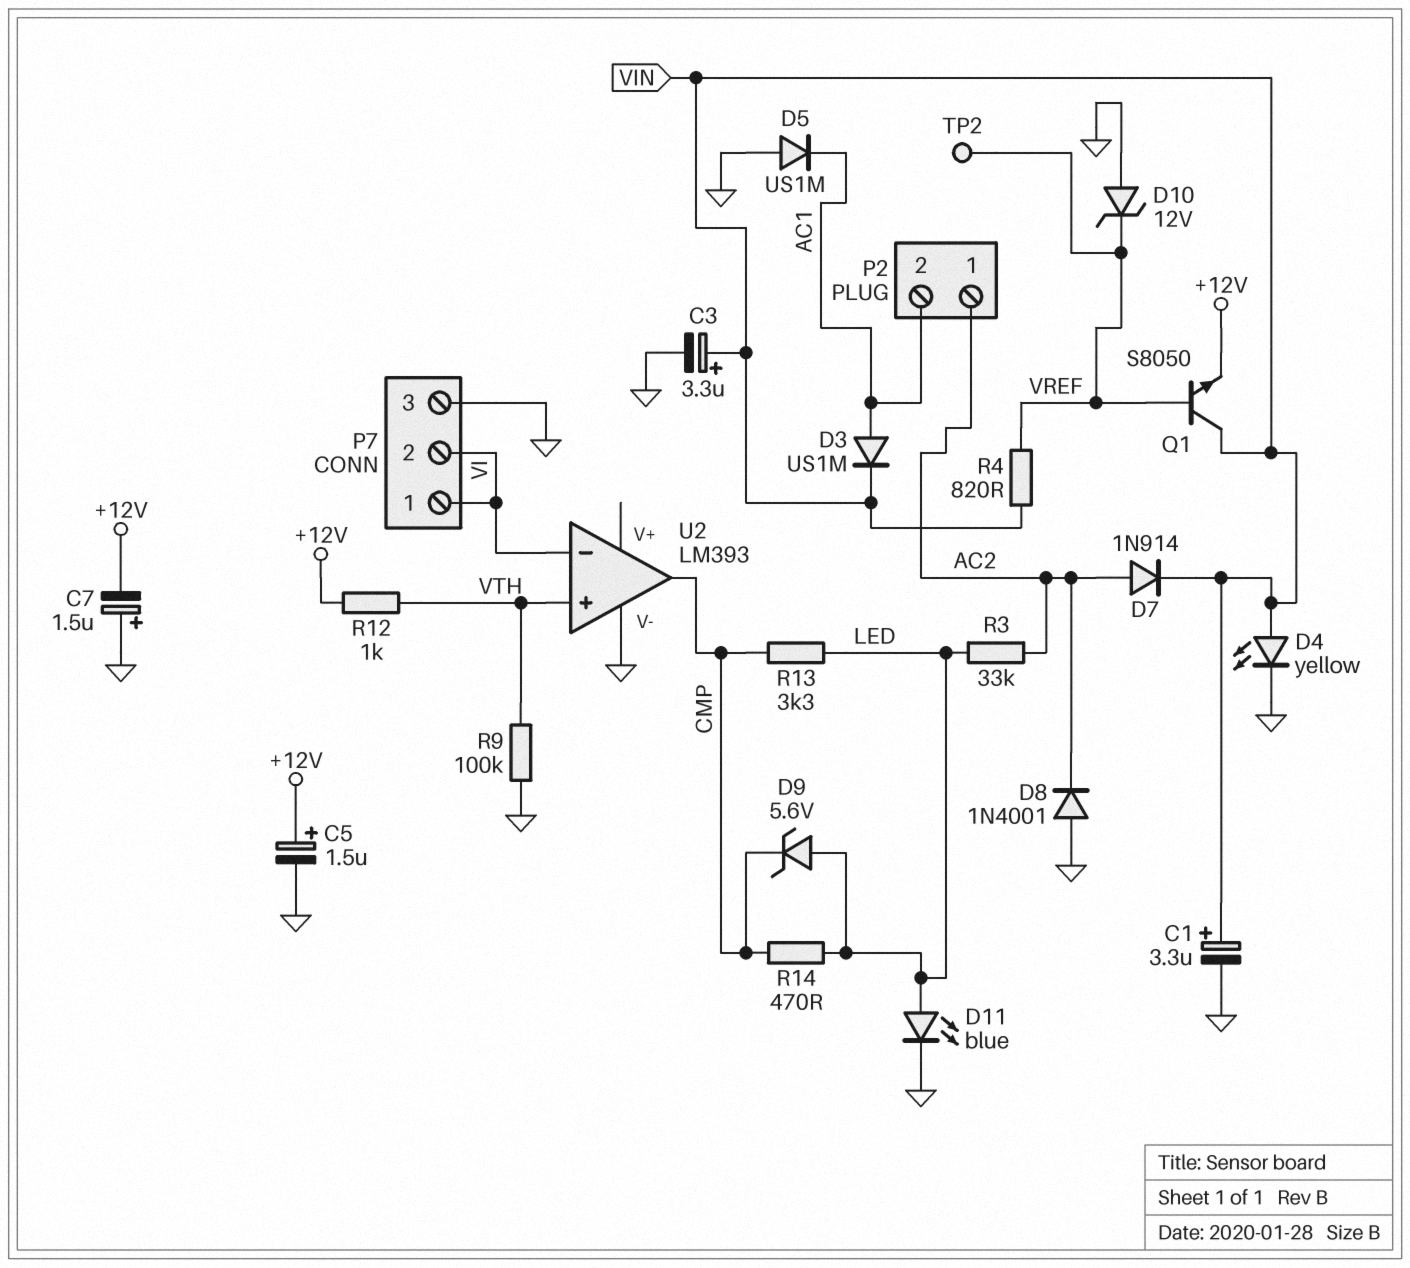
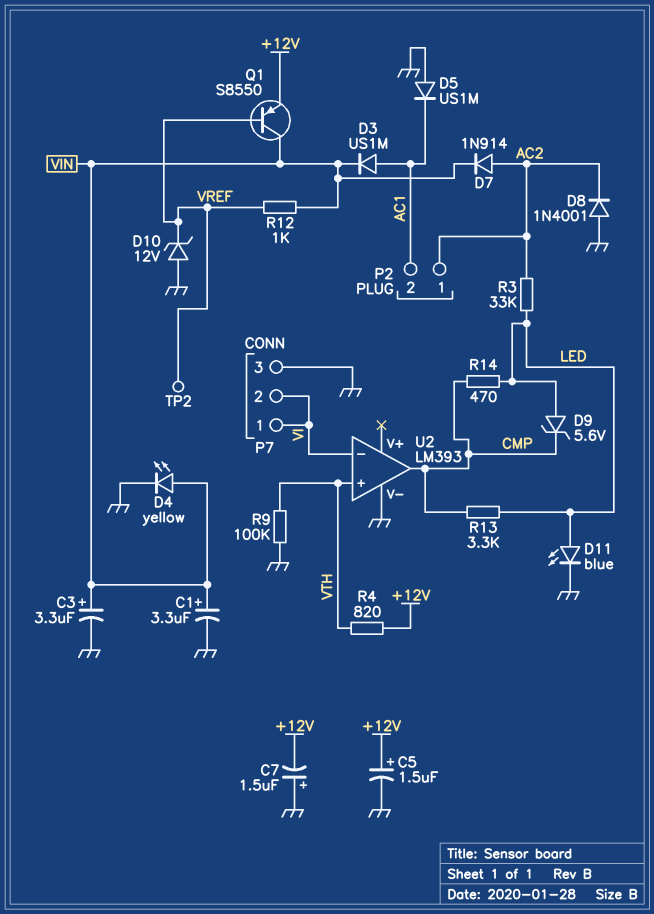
Q1: NPN S8050 (B VREF, C VIN, E +12V) -> PNP S8550 (B VREF, C VIN, E +12V)
R4: 820 (VIN, VREF) -> 820 (+12V, VTH)
R12: 1k (+12V, VTH) -> 1k (VIN, VREF)

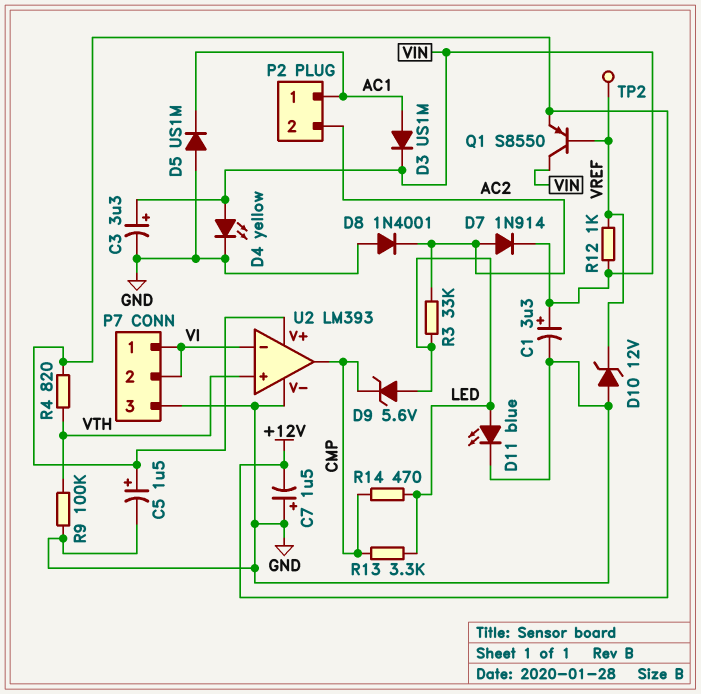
P2 pin 1: AC2 -> AC1
P2 pin 2: AC1 -> AC2
U2 pin V+: none -> +12V

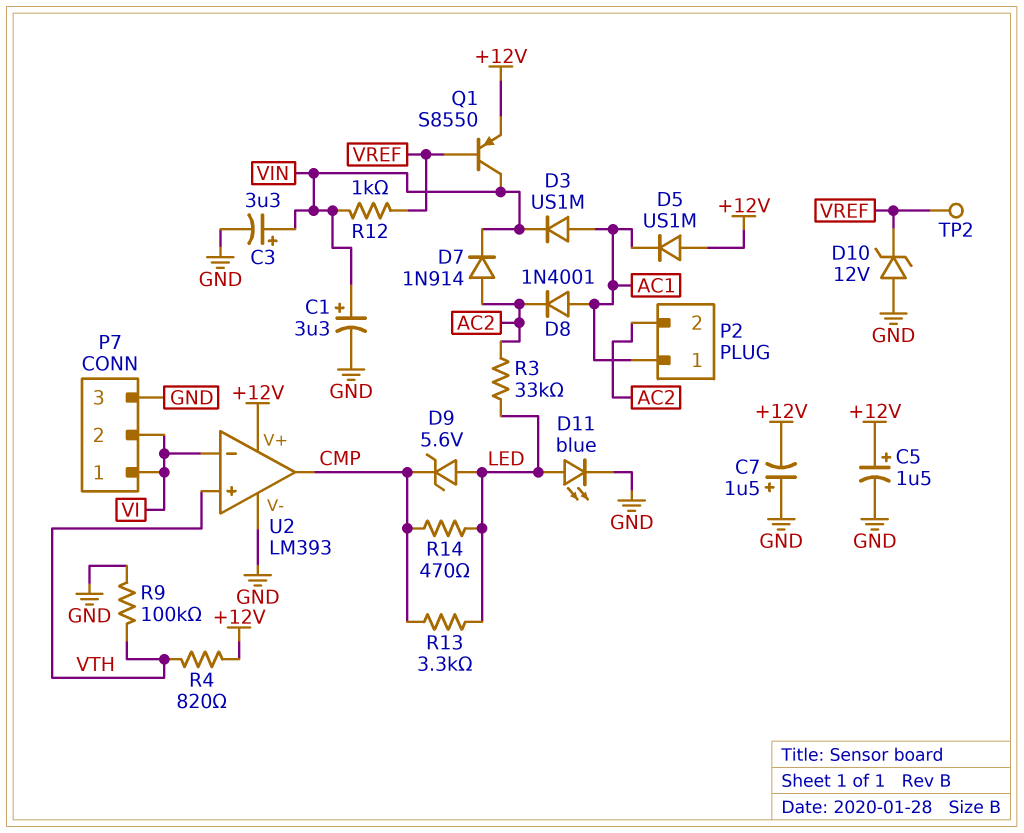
D4: LED yellow (A VIN, K GND) -> none
D5: diode US1M (A GND, K AC1) -> diode US1M (A +12V, K AC1)
D8: diode 1N4001 (A GND, K AC2) -> diode 1N4001 (A AC1, K AC2)

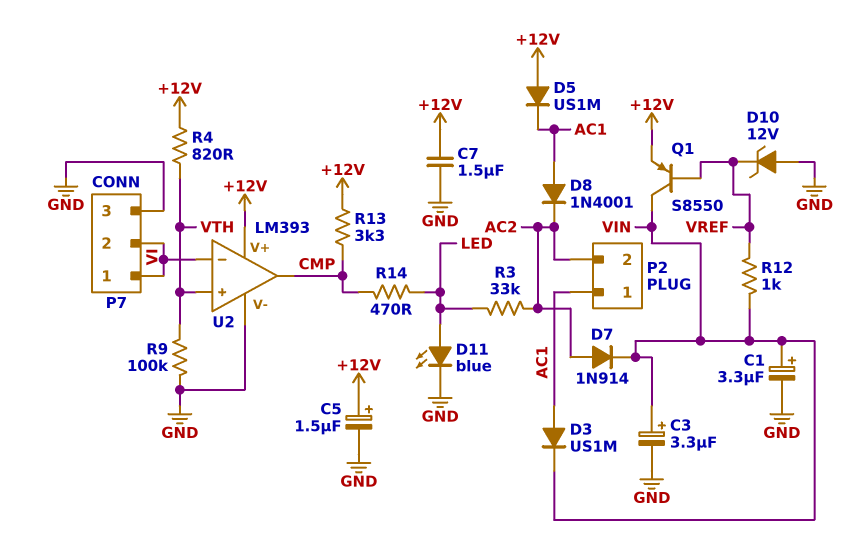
C7: 1.5uF (plus GND, minus +12V) -> 1.5uF (+12V, GND)
D9: zener 5.6V (A LED, K CMP) -> none
R13: 3.3k (CMP, LED) -> 3.3k (+12V, CMP)
TP2: test point (VREF) -> none

